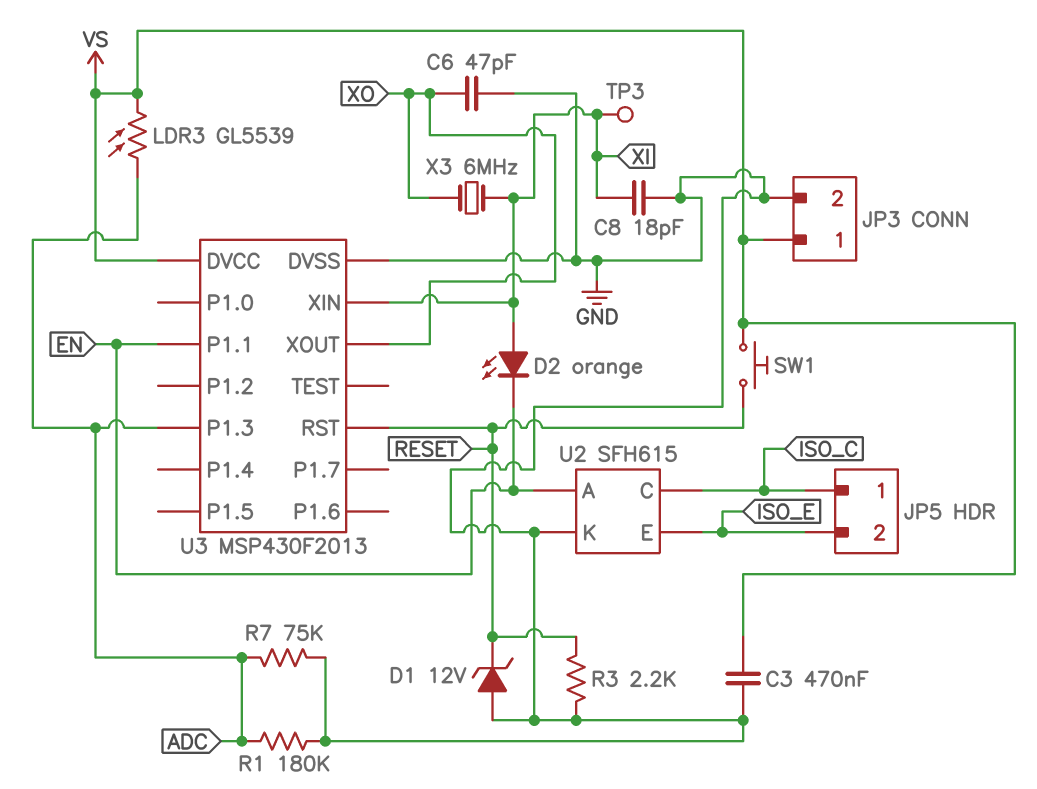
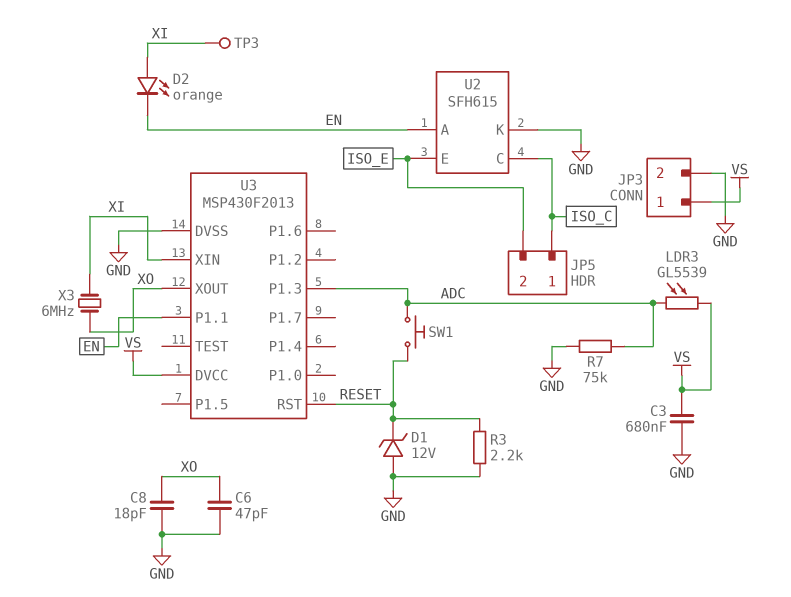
C3: 470nF (GND, VS) -> 680nF (GND, VS)
C8: 18pF (GND, XI) -> 18pF (GND, XO)
R1: 180k (ADC, GND) -> none
SW1: button (RESET, VS) -> button (ADC, RESET)

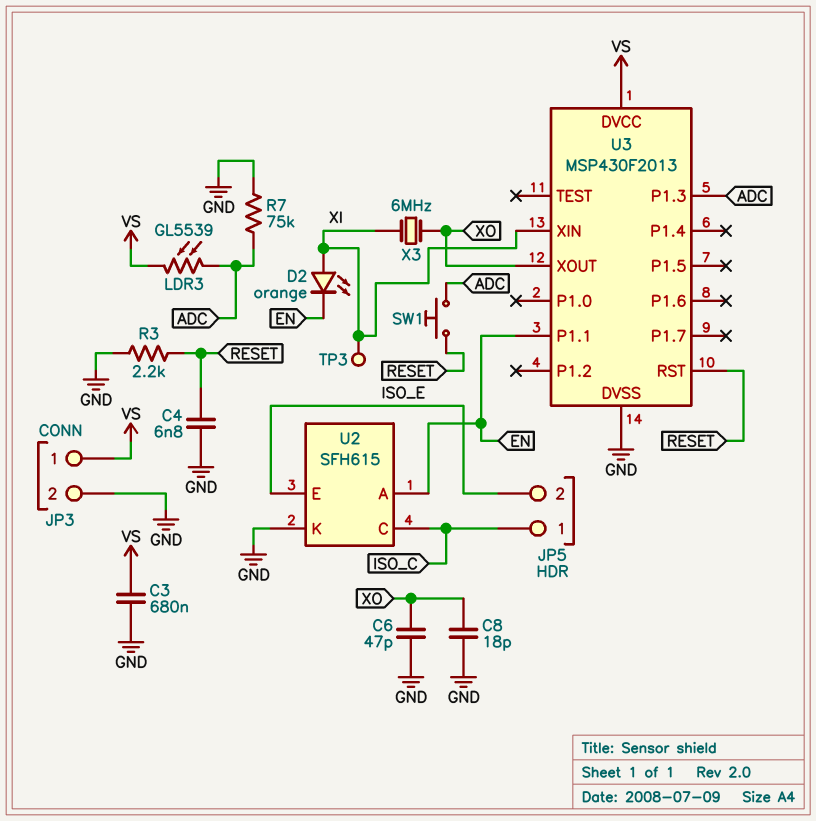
C4: none -> 6.8nF (GND, RESET)
D1: zener 12V (A GND, K RESET) -> none

